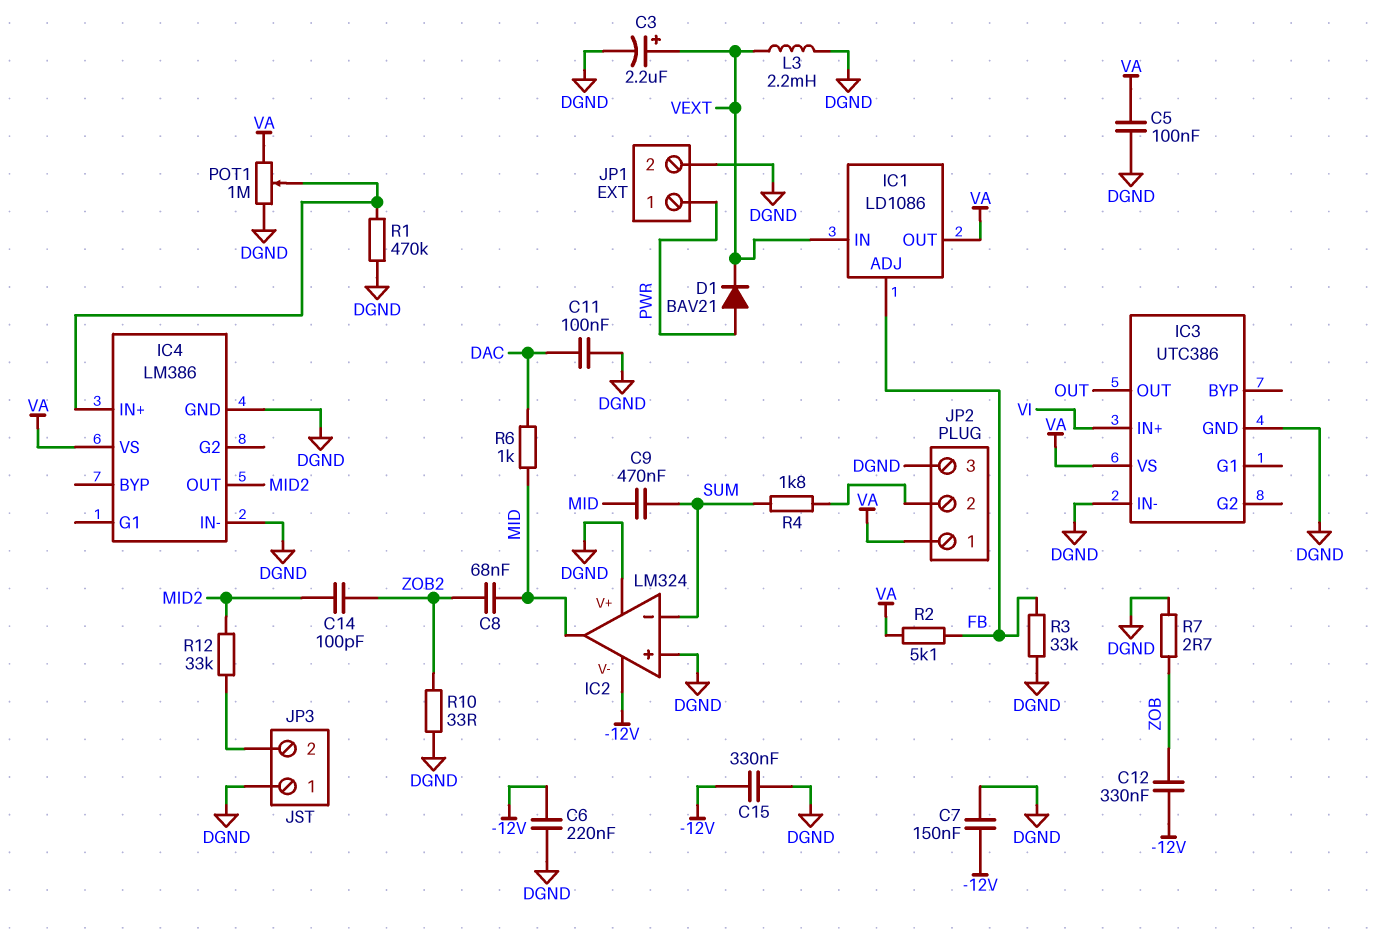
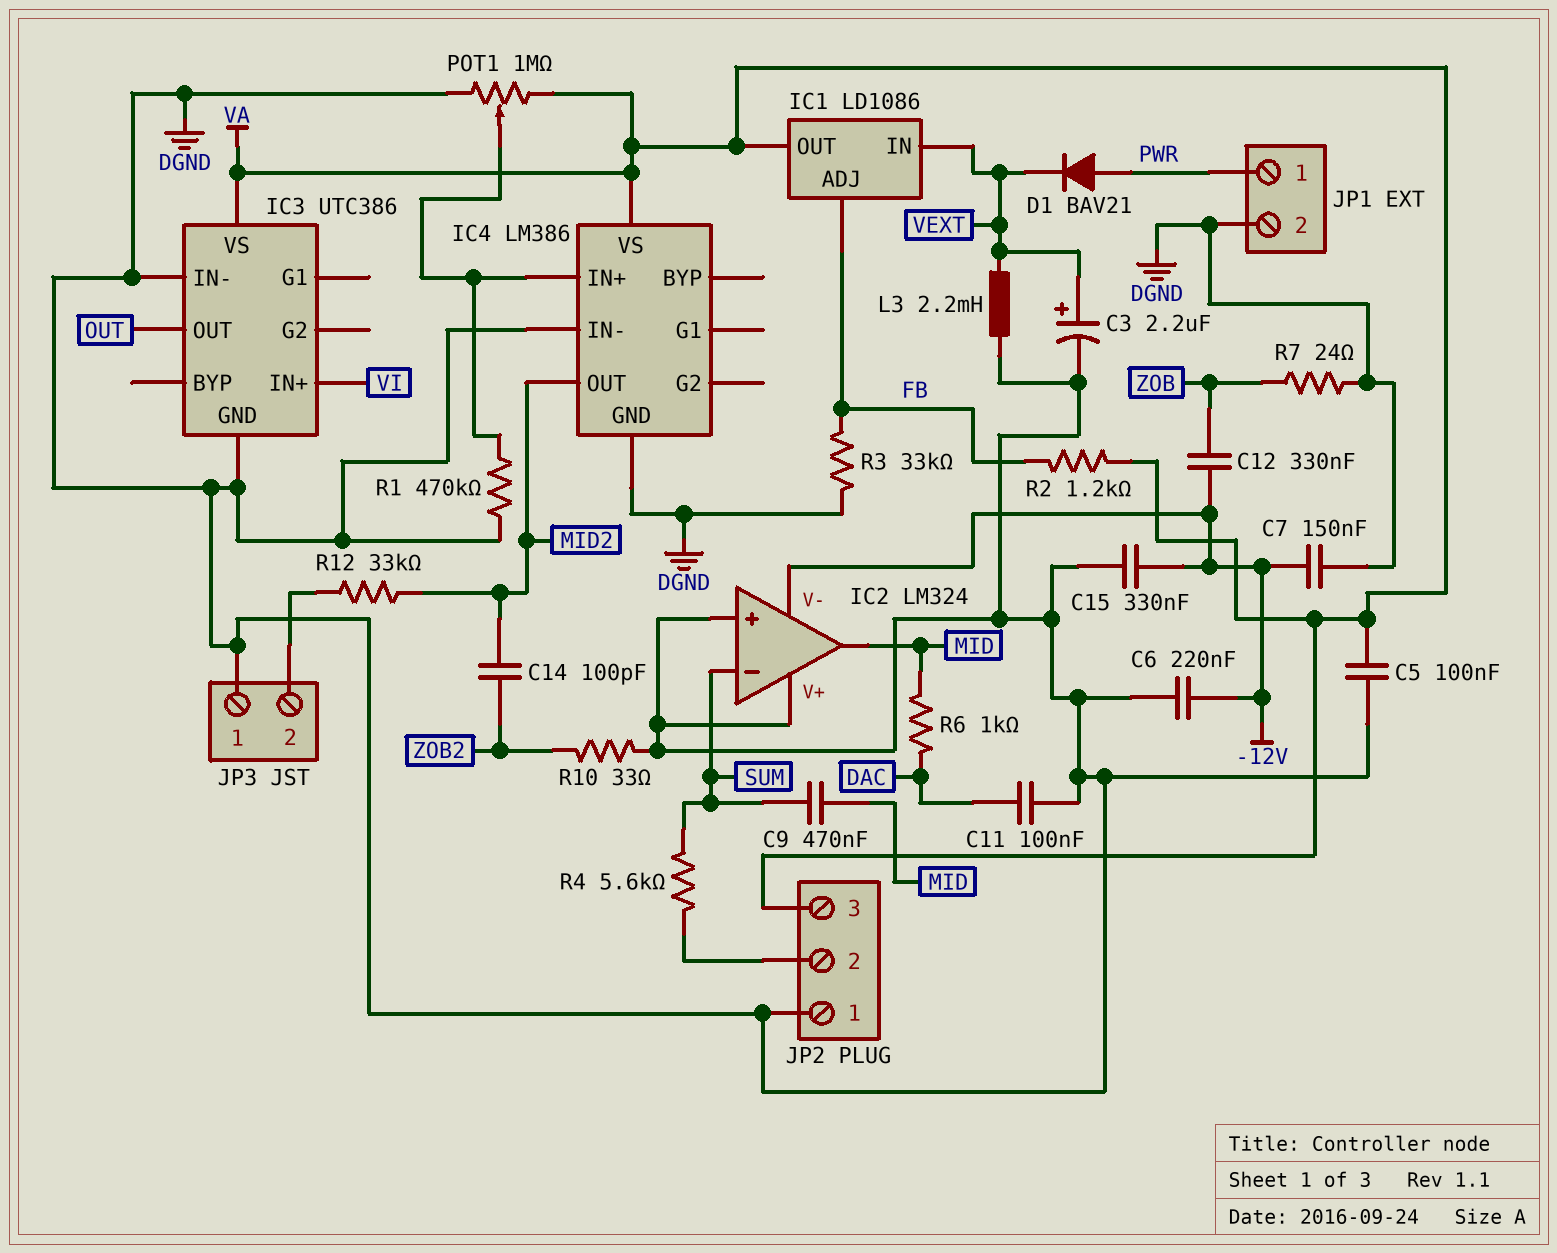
C8: 68nF (MID, ZOB2) -> none
JP2 pin 1: VA -> DGND
JP2 pin 3: DGND -> VA
R2: 5.1k (FB, VA) -> 1.2k (FB, VA)
R4: 1.8k (JP2/2, SUM) -> 5.6k (JP2/2, SUM)
R7: 2.7 (DGND, ZOB) -> 24 (DGND, ZOB)

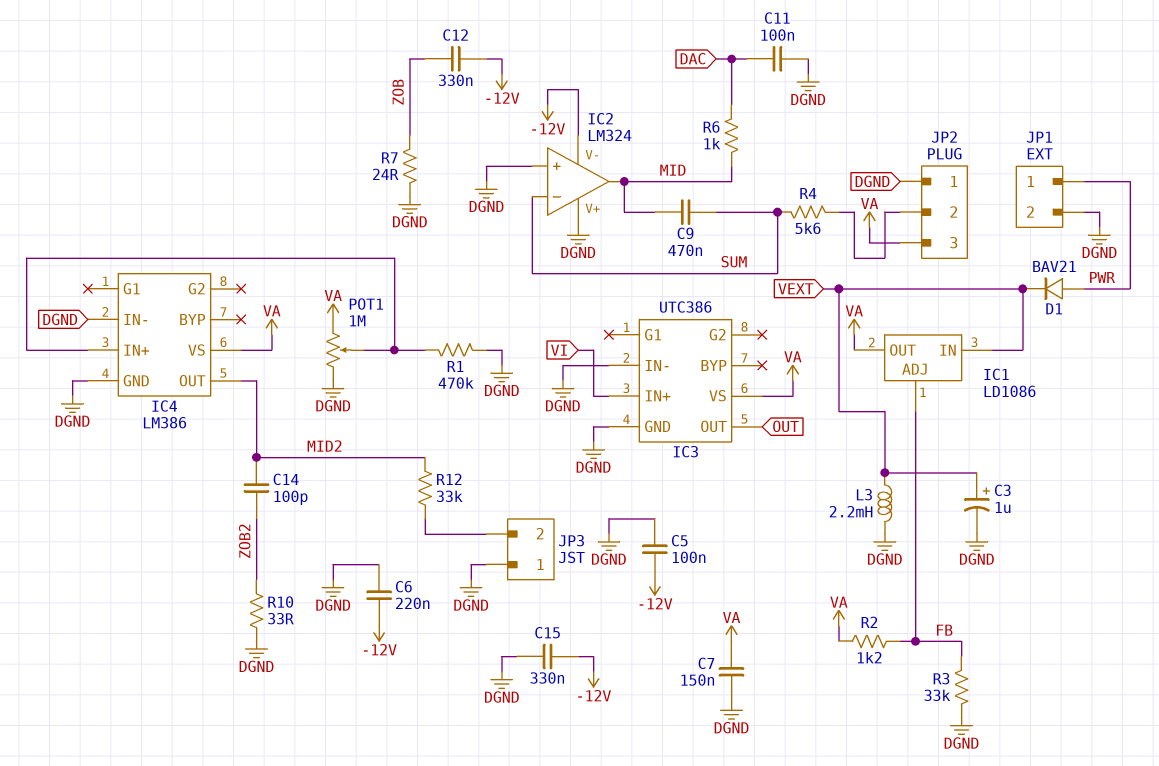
C3: 2.2uF (plus VEXT, minus DGND) -> 1uF (plus VEXT, minus DGND)
C5: 100nF (DGND, VA) -> 100nF (-12V, DGND)
C7: 150nF (-12V, DGND) -> 150nF (DGND, VA)

